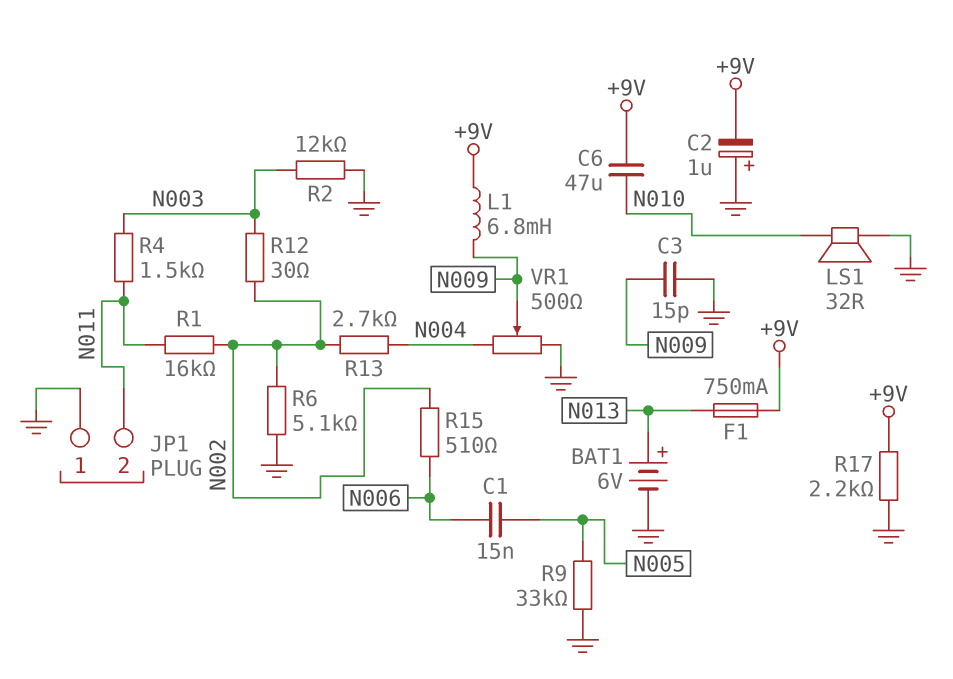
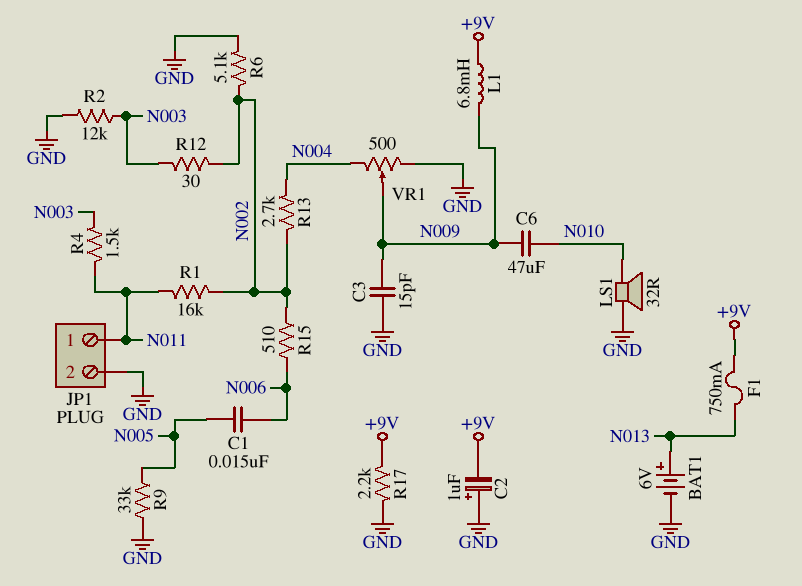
C6: 47uF (+9V, N010) -> 47uF (N009, N010)
JP1 pin 1: GND -> N011
JP1 pin 2: N011 -> GND

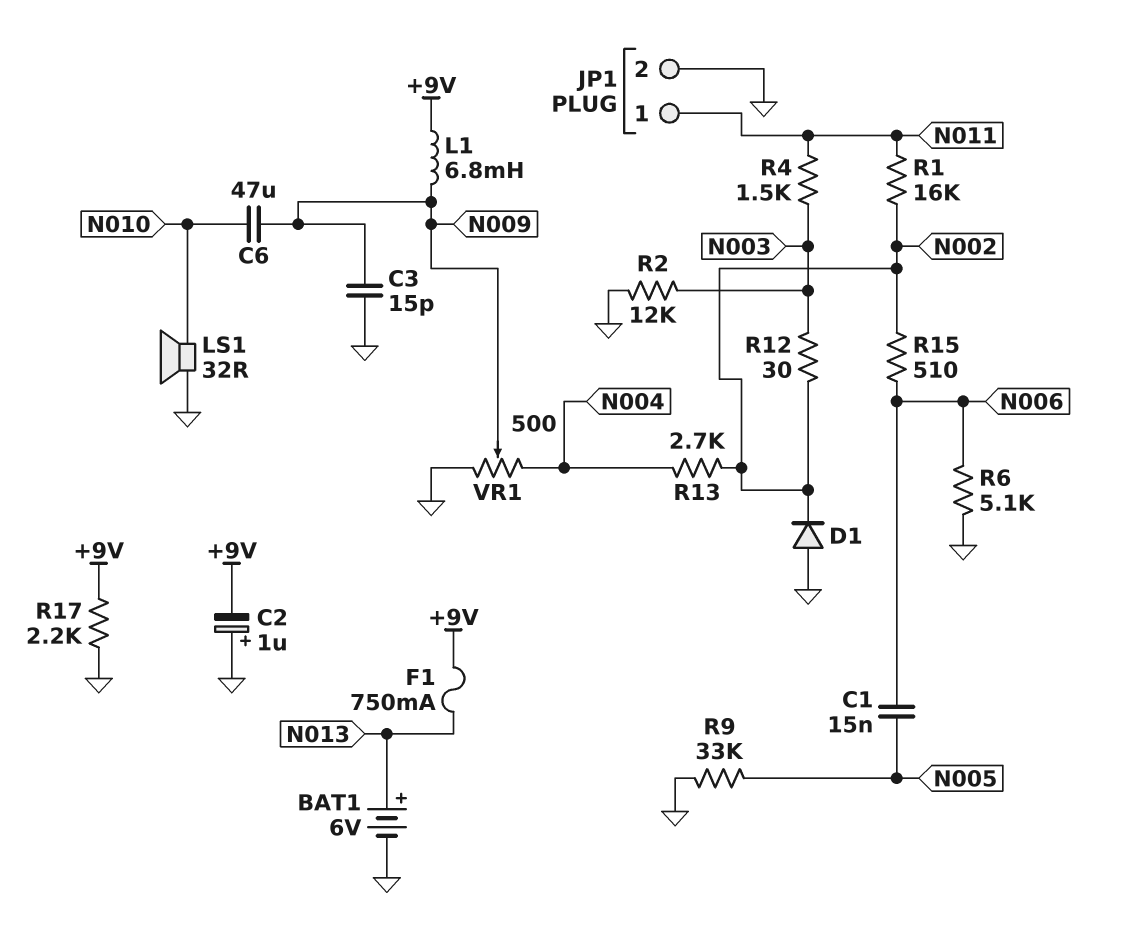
D1: none -> diode (A GND, K N002)
R6: 5.1k (GND, N002) -> 5.1k (GND, N006)

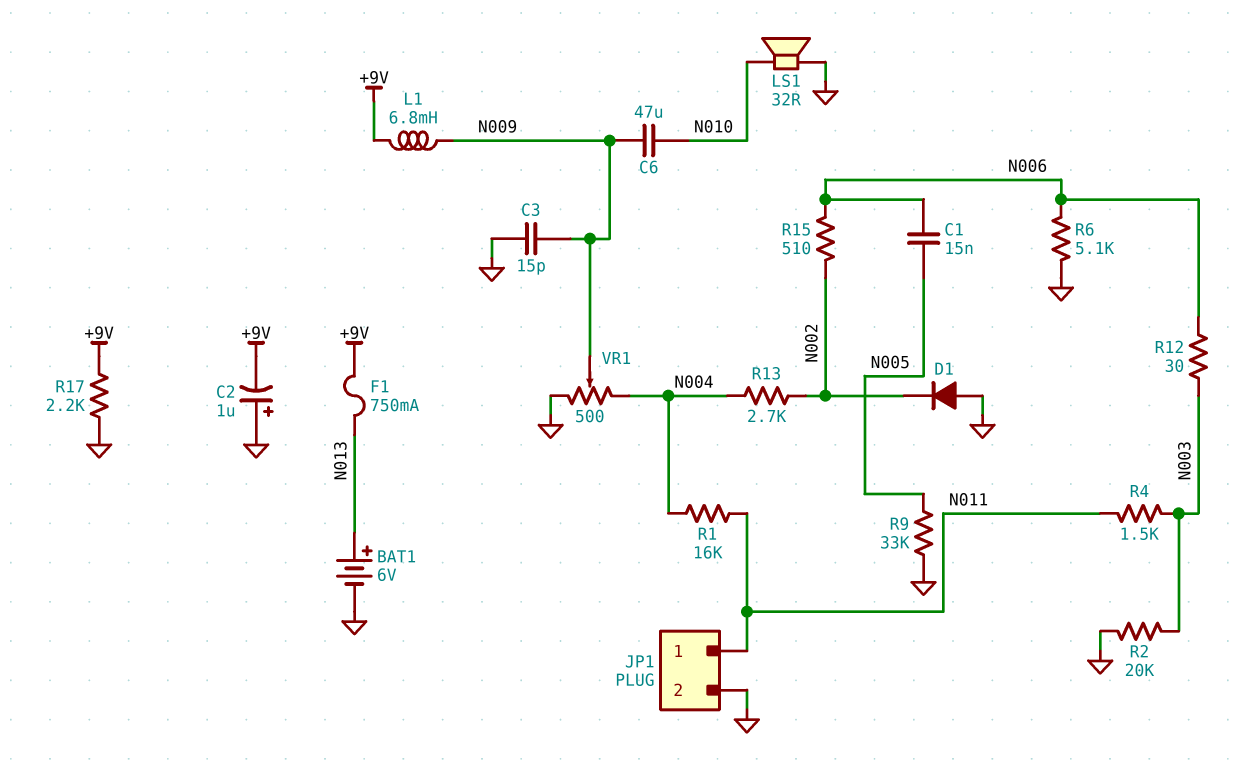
R1: 16k (N002, N011) -> 16k (N004, N011)
R2: 12k (GND, N003) -> 20k (GND, N003)
R12: 30 (N002, N003) -> 30 (N003, N006)

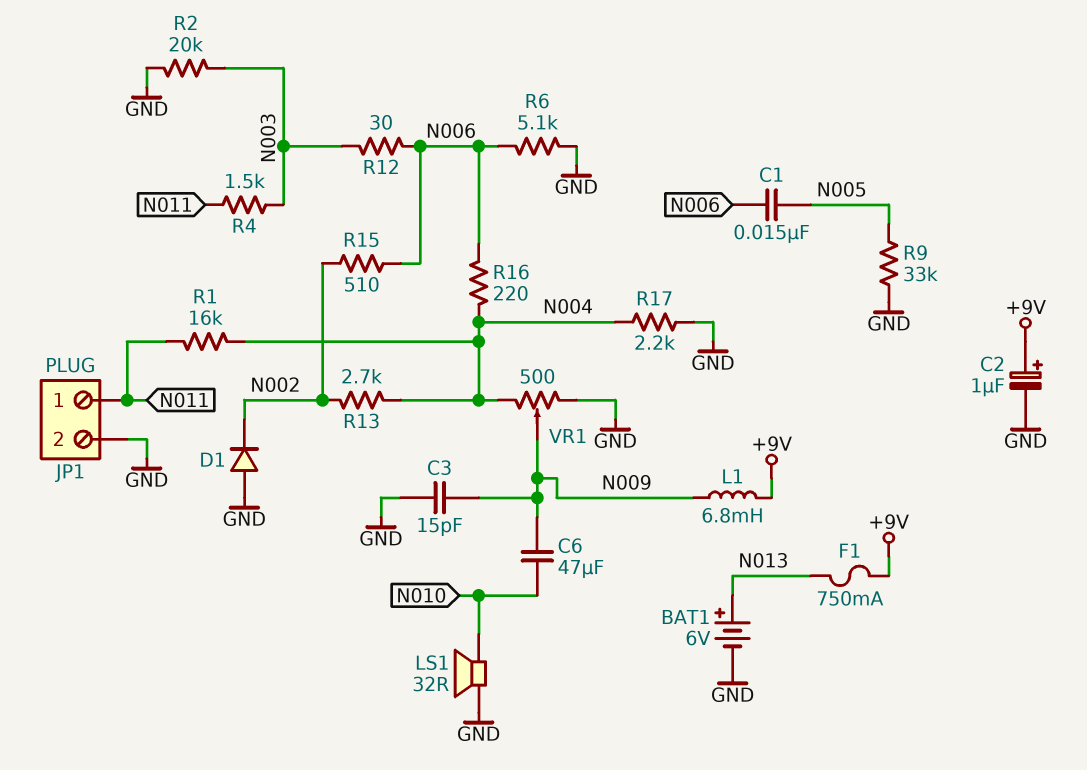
C2: 1uF (plus GND, minus +9V) -> 1uF (plus +9V, minus GND)
R16: none -> 220 (N004, N006)
R17: 2.2k (+9V, GND) -> 2.2k (GND, N004)

